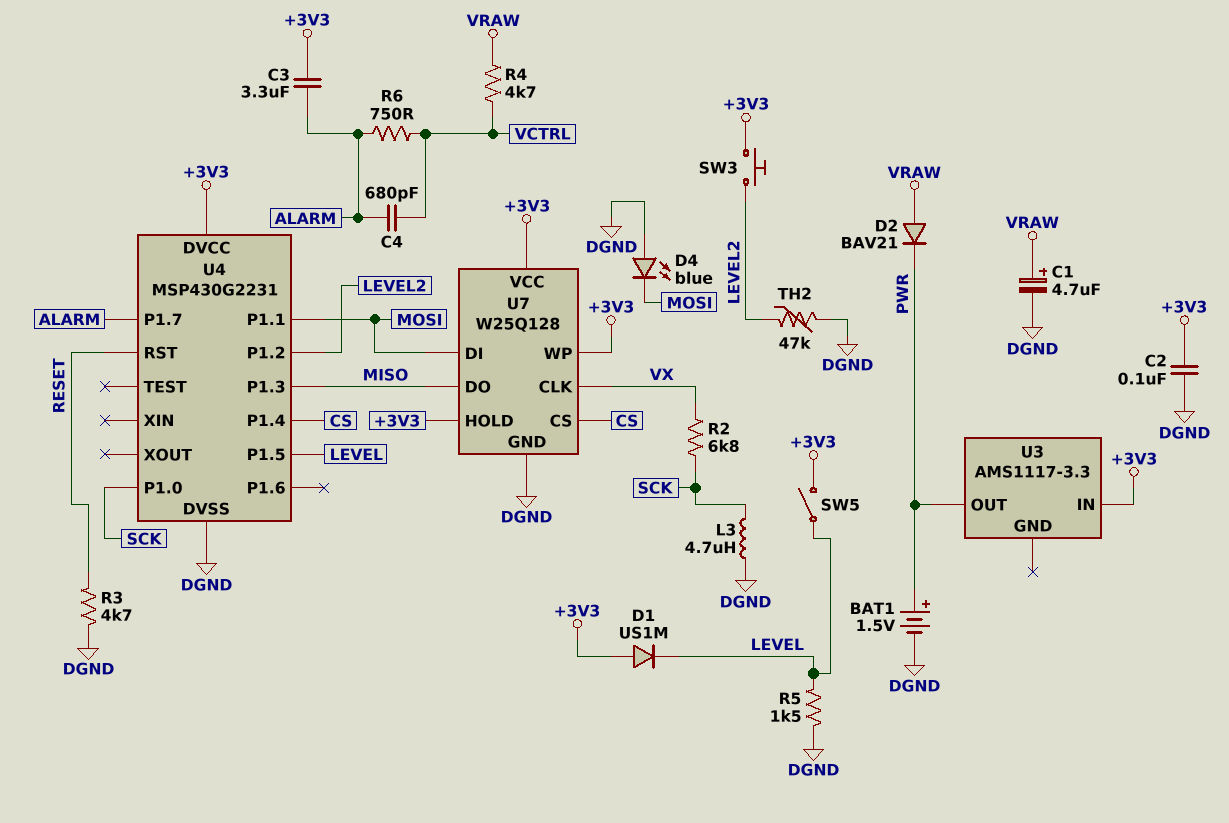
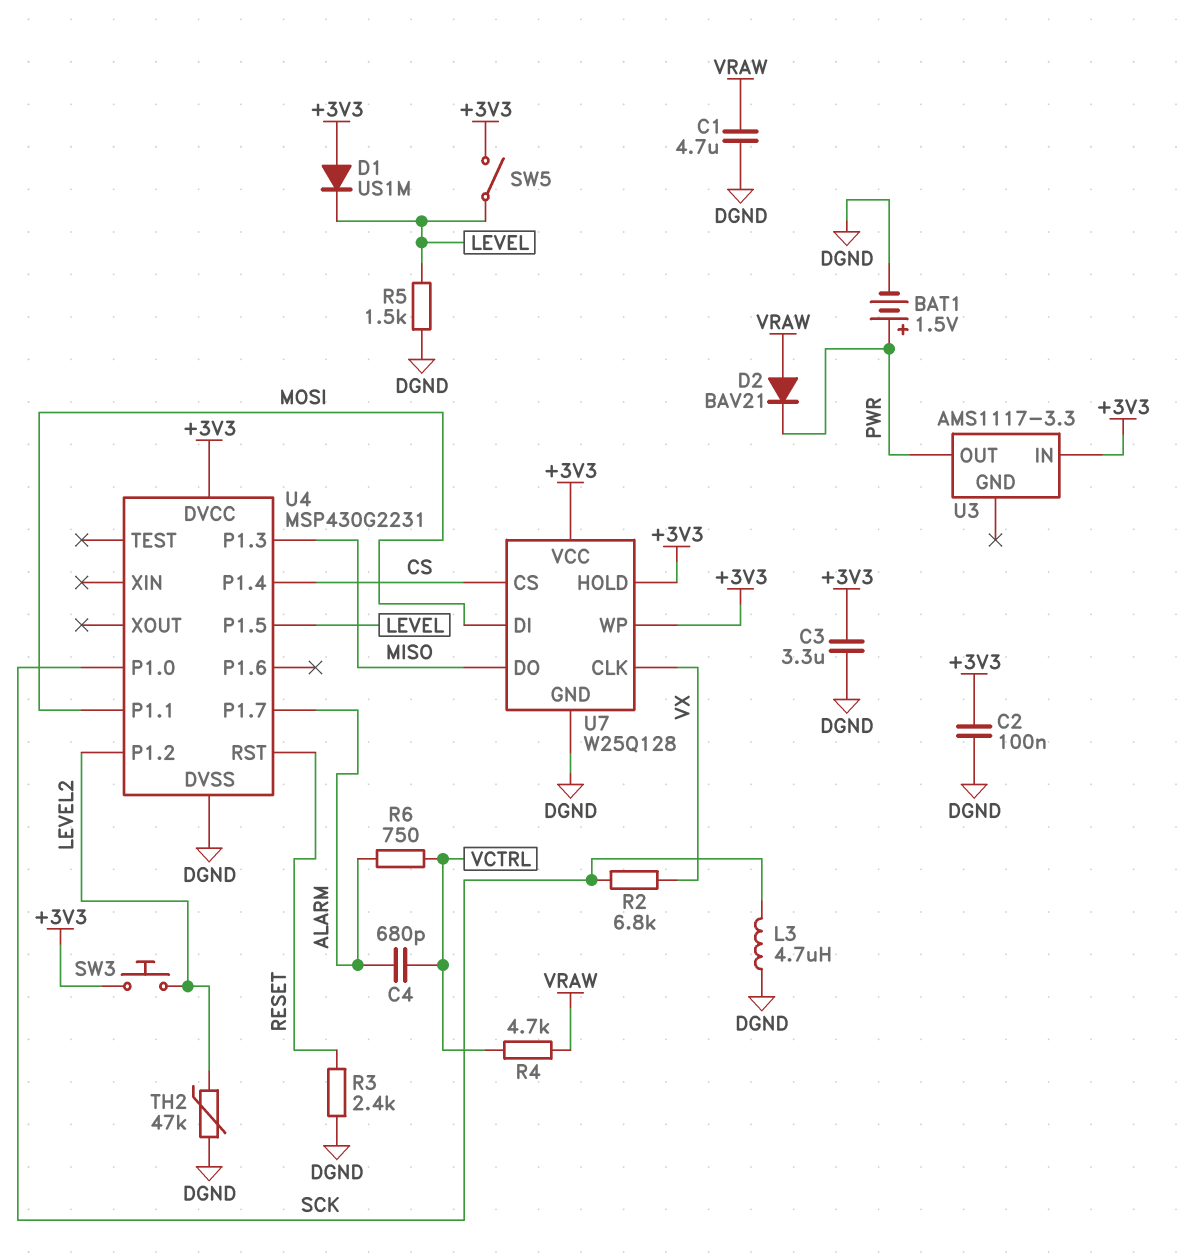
C1: 4.7uF (plus VRAW, minus DGND) -> 4.7uF (DGND, VRAW)
C3: 3.3uF (+3V3, ALARM) -> 3.3uF (+3V3, DGND)
D4: LED blue (A DGND, K MOSI) -> none
R3: 4.7k (DGND, RESET) -> 2.4k (DGND, RESET)

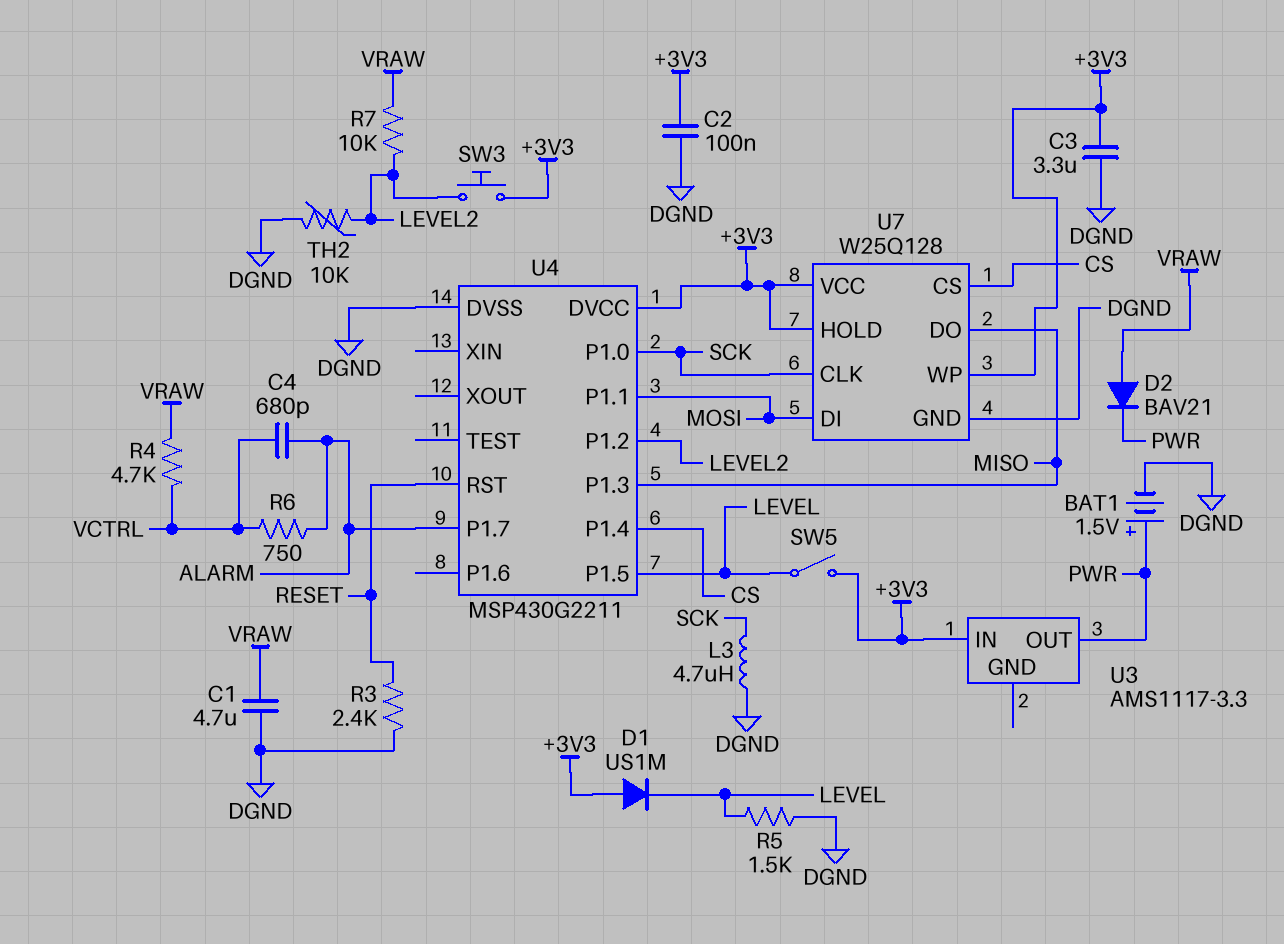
R2: 6.8k (SCK, VX) -> none
R7: none -> 10k (LEVEL2, VRAW)
TH2: 47k (DGND, LEVEL2) -> 10k (DGND, LEVEL2)
U4: MSP430G2231 -> MSP430G2211
U7 pin CLK: VX -> SCK

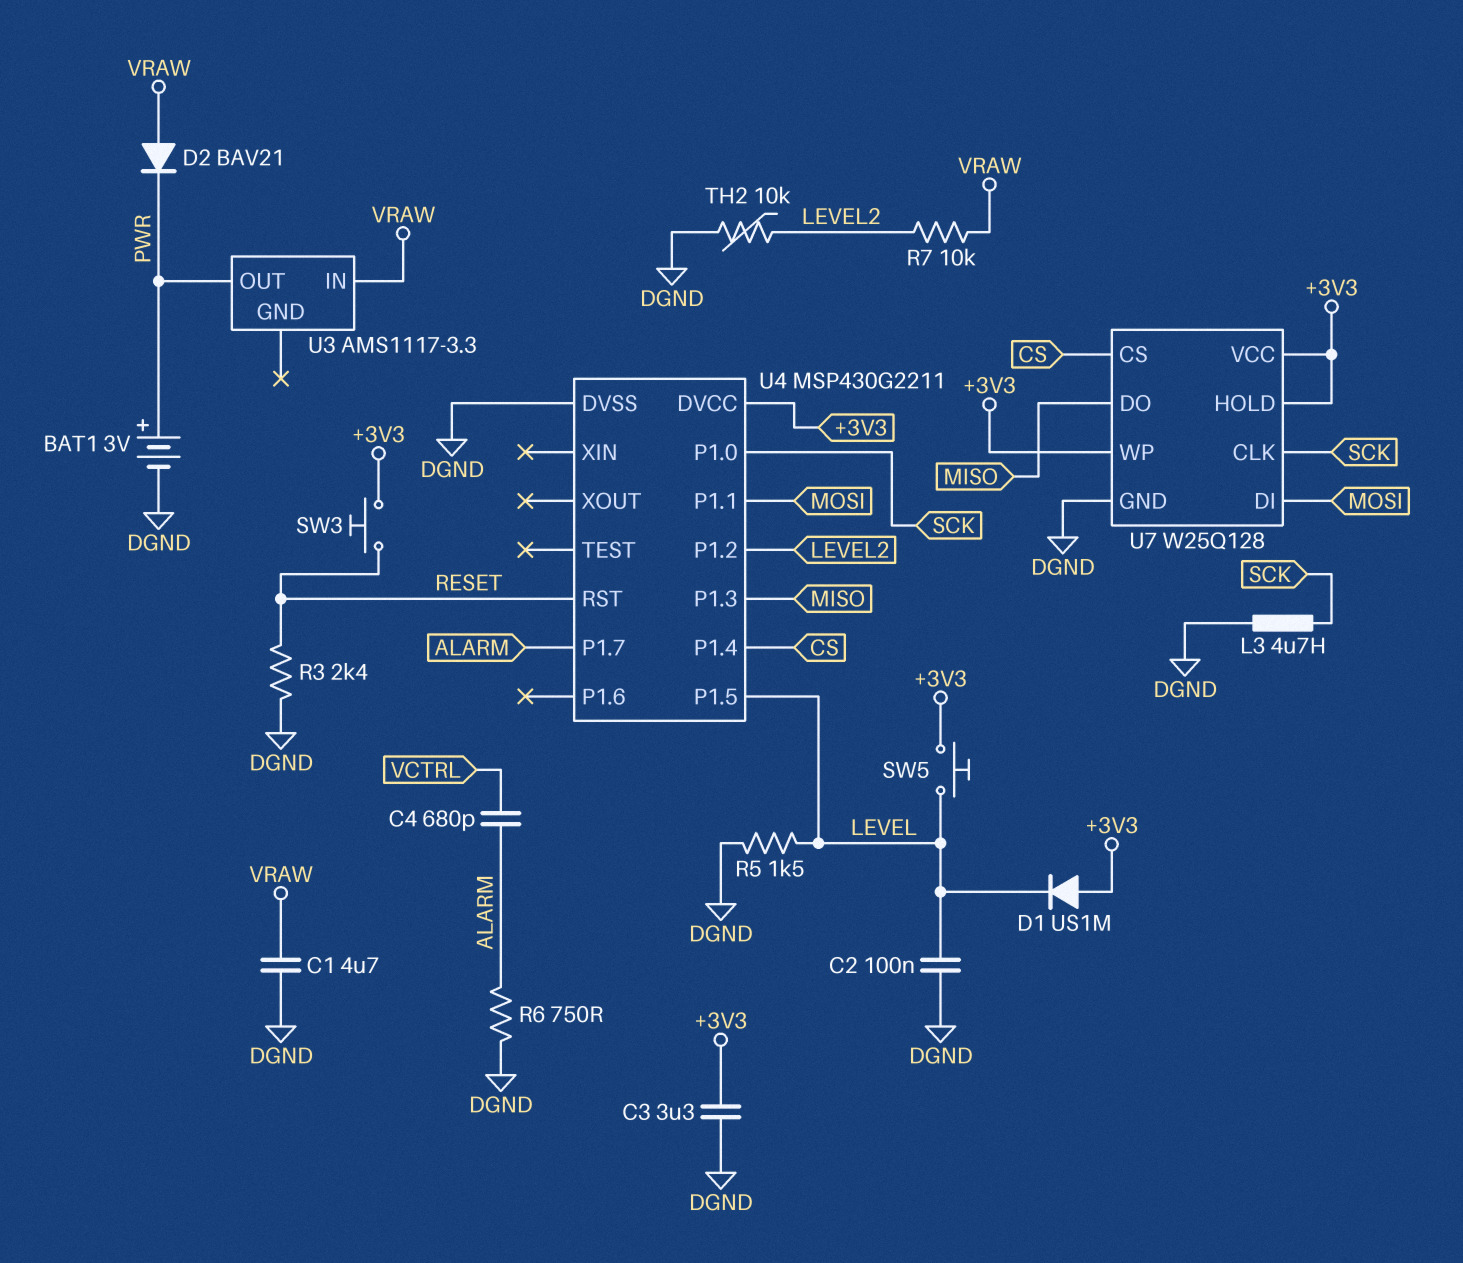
BAT1: 1.5V (plus PWR, minus DGND) -> 3V (plus PWR, minus DGND)
C2: 100nF (+3V3, DGND) -> 100nF (DGND, LEVEL)
R4: 4.7k (VCTRL, VRAW) -> none
R6: 750 (ALARM, VCTRL) -> 750 (ALARM, DGND)
SW3: button (+3V3, LEVEL2) -> button (+3V3, RESET)
SW5: switch (+3V3, LEVEL) -> button (+3V3, LEVEL)
U3 pin IN: +3V3 -> VRAW

